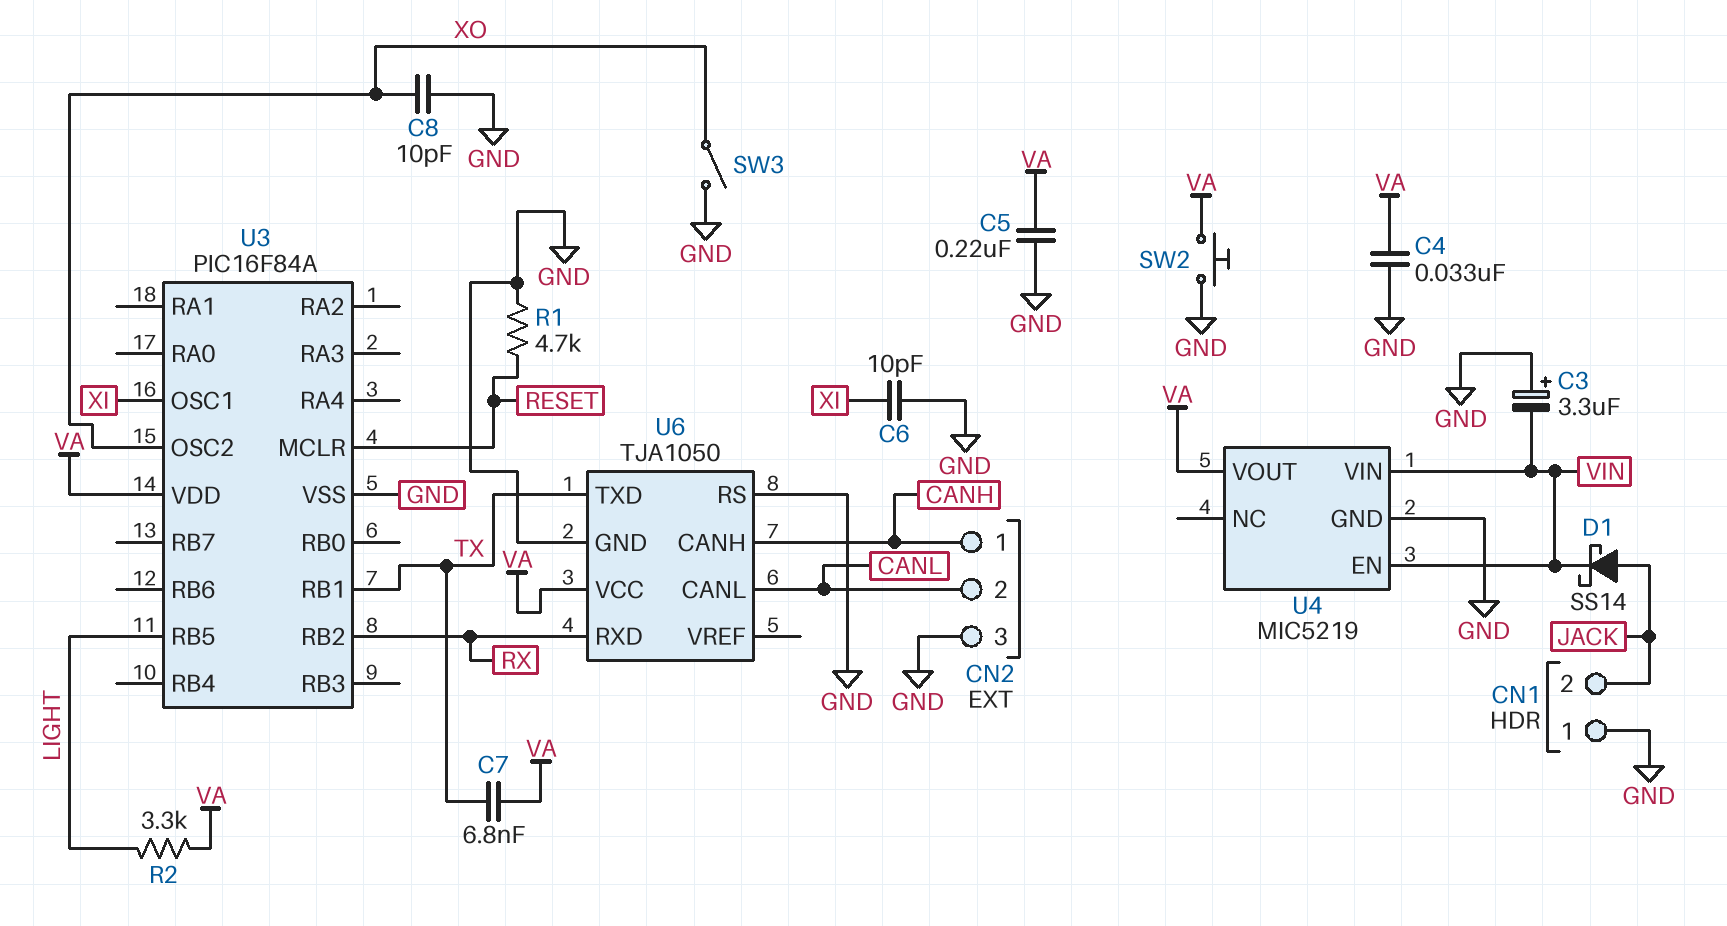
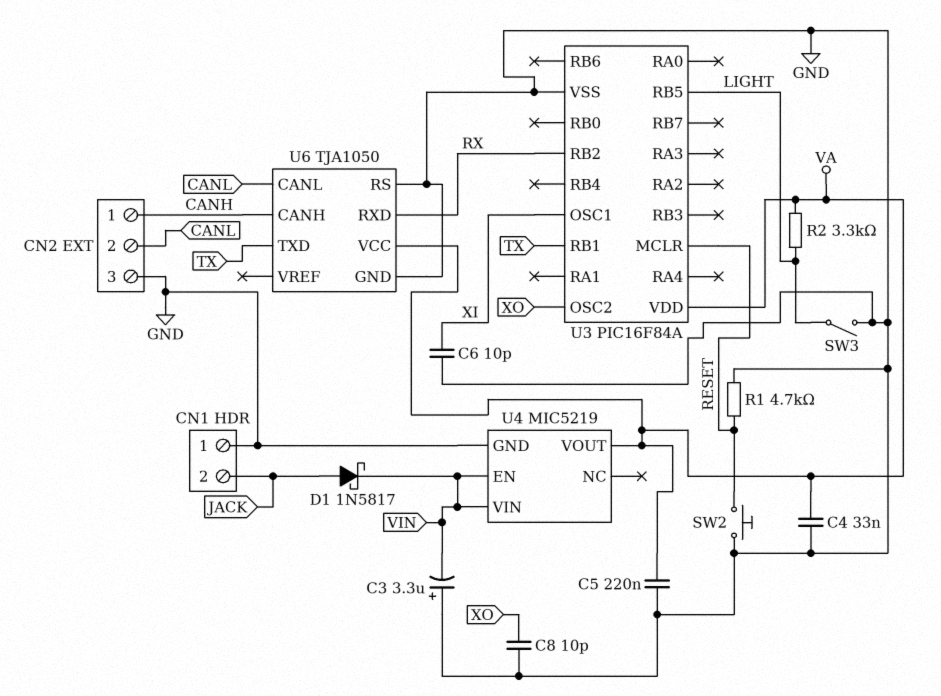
C7: 6.8nF (TX, VA) -> none
D1: schottky SS14 (A JACK, K VIN) -> schottky 1N5817 (A JACK, K VIN)
SW2: button (GND, VA) -> button (GND, RESET)
SW3: switch (GND, XO) -> switch (GND, LIGHT)

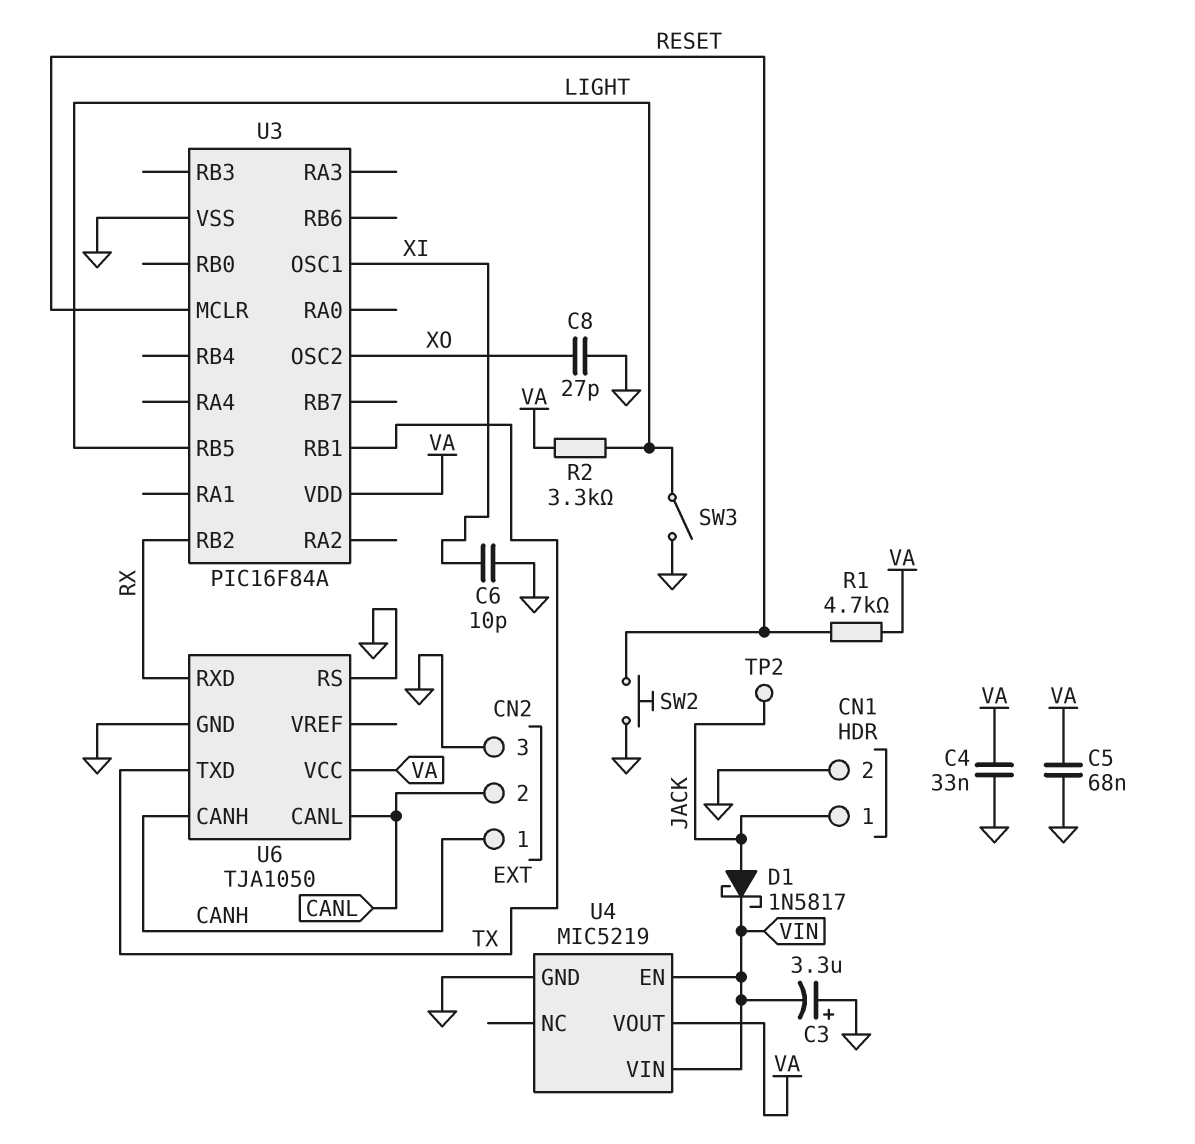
C5: 220nF (GND, VA) -> 68nF (GND, VA)
C8: 10pF (GND, XO) -> 27pF (GND, XO)
CN1 pin 1: GND -> JACK
CN1 pin 2: JACK -> GND
R1: 4.7k (GND, RESET) -> 4.7k (RESET, VA)
TP2: none -> test point (JACK)

